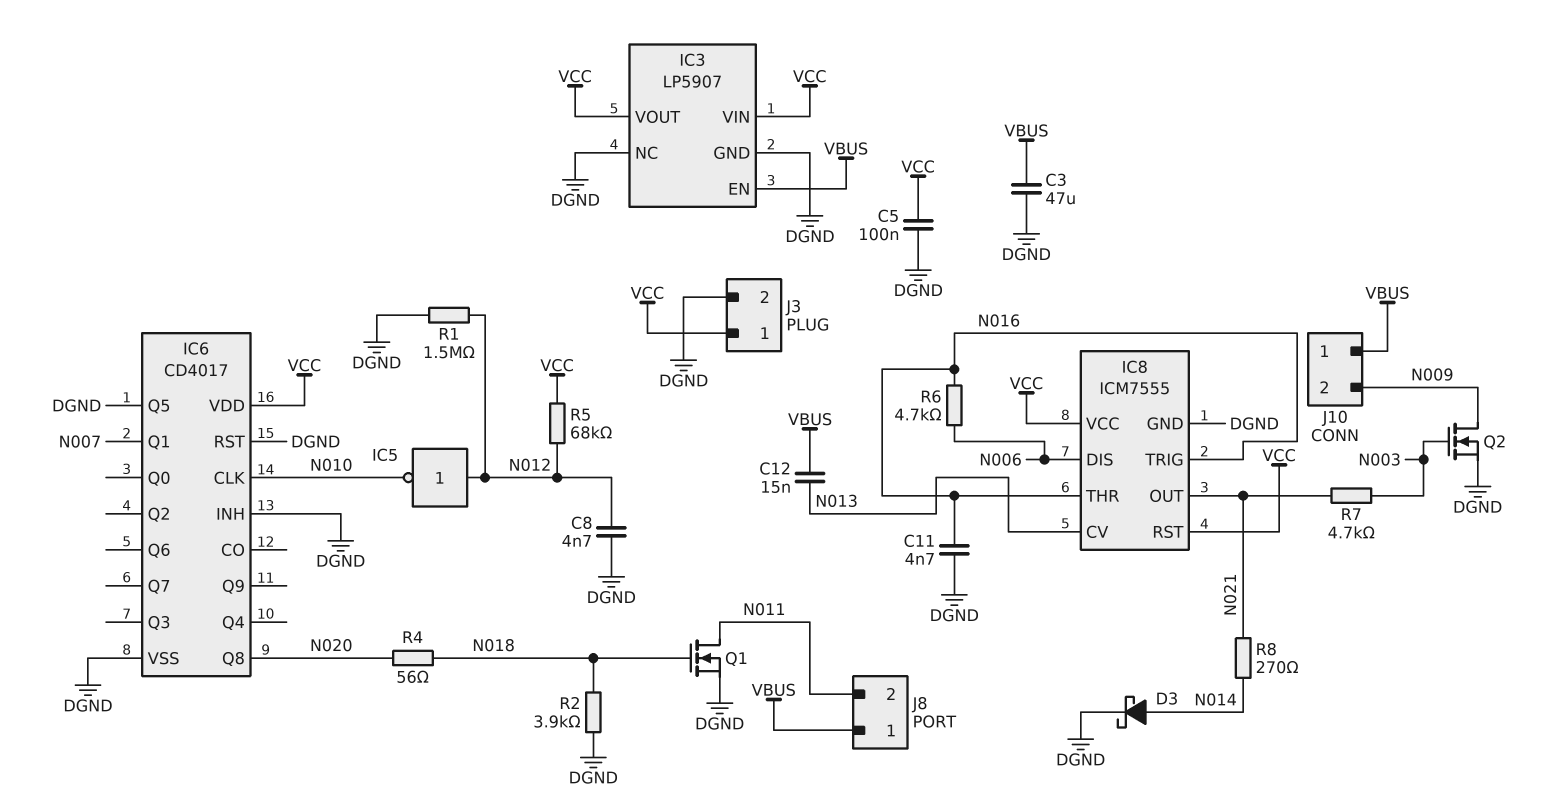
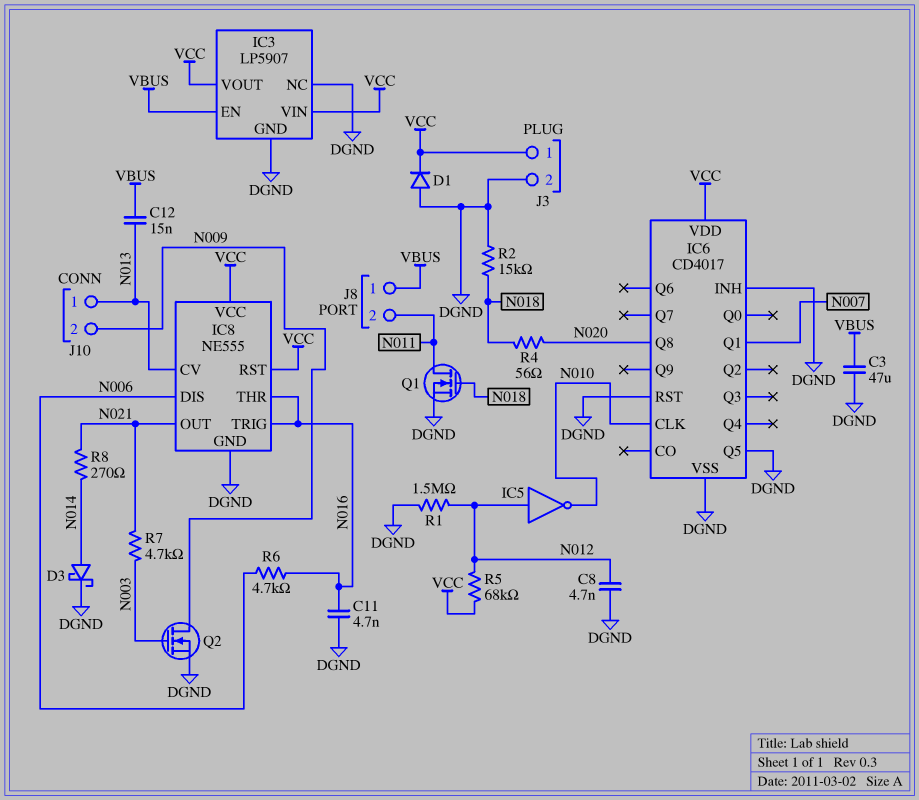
C5: 100nF (DGND, VCC) -> none
D1: none -> diode (A DGND, K VCC)
IC8: ICM7555 -> NE555
J10 pin 1: VBUS -> N013
R2: 3.9k (DGND, N018) -> 15k (DGND, N018)

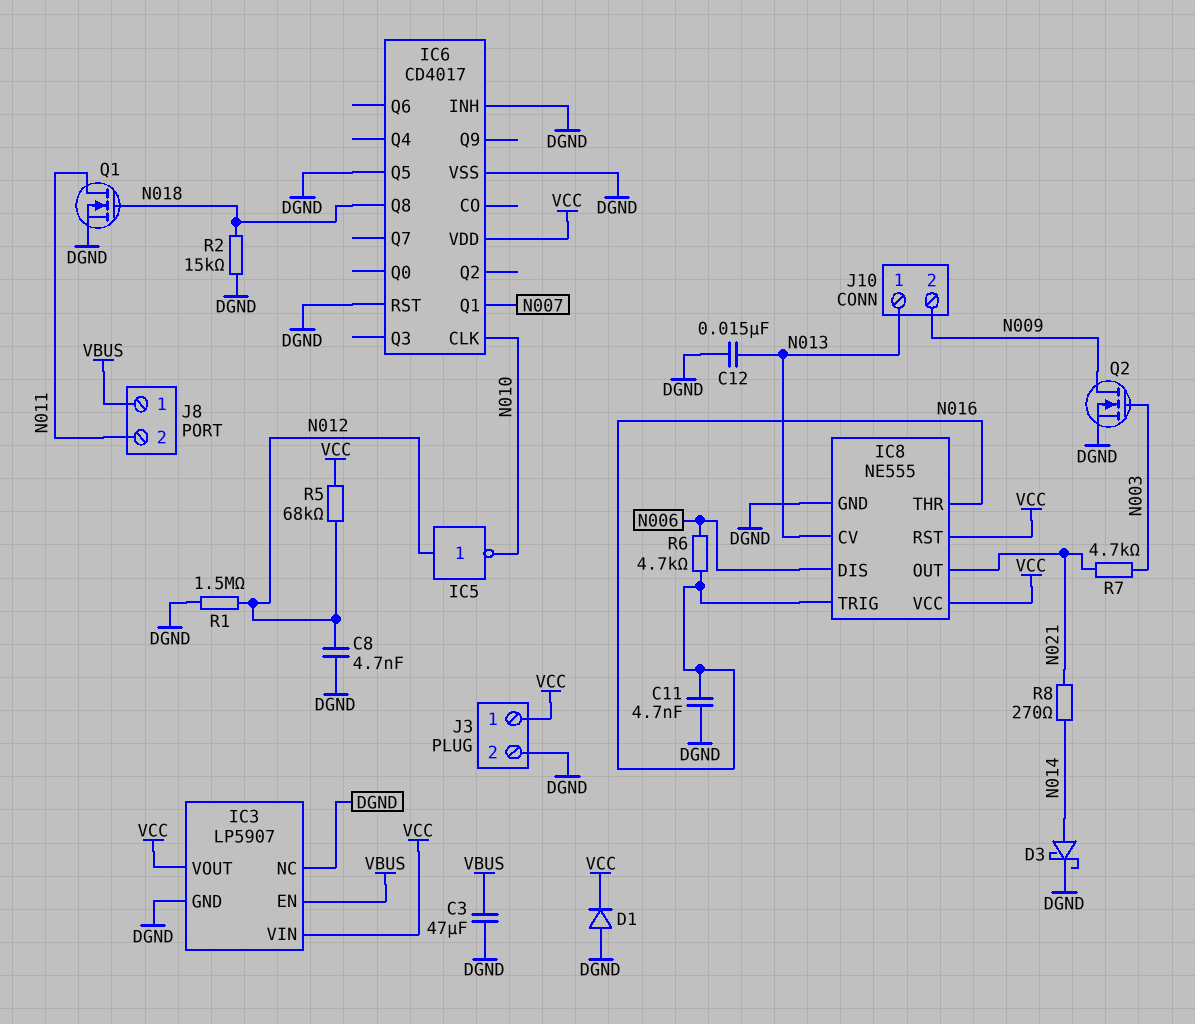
C12: 15nF (N013, VBUS) -> 15nF (DGND, N013)
IC6 pin Q8: N020 -> N018
R4: 56 (N018, N020) -> none

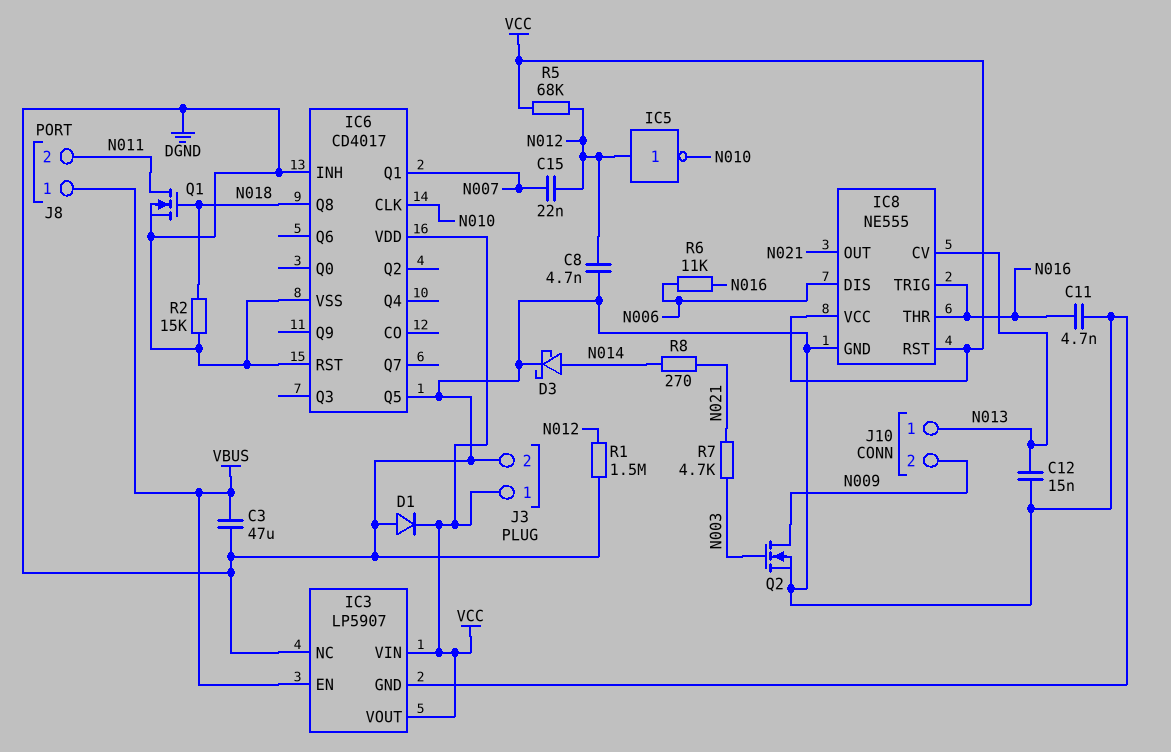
C15: none -> 22nF (N007, N012)
R6: 4.7k (N006, N016) -> 11k (N006, N016)

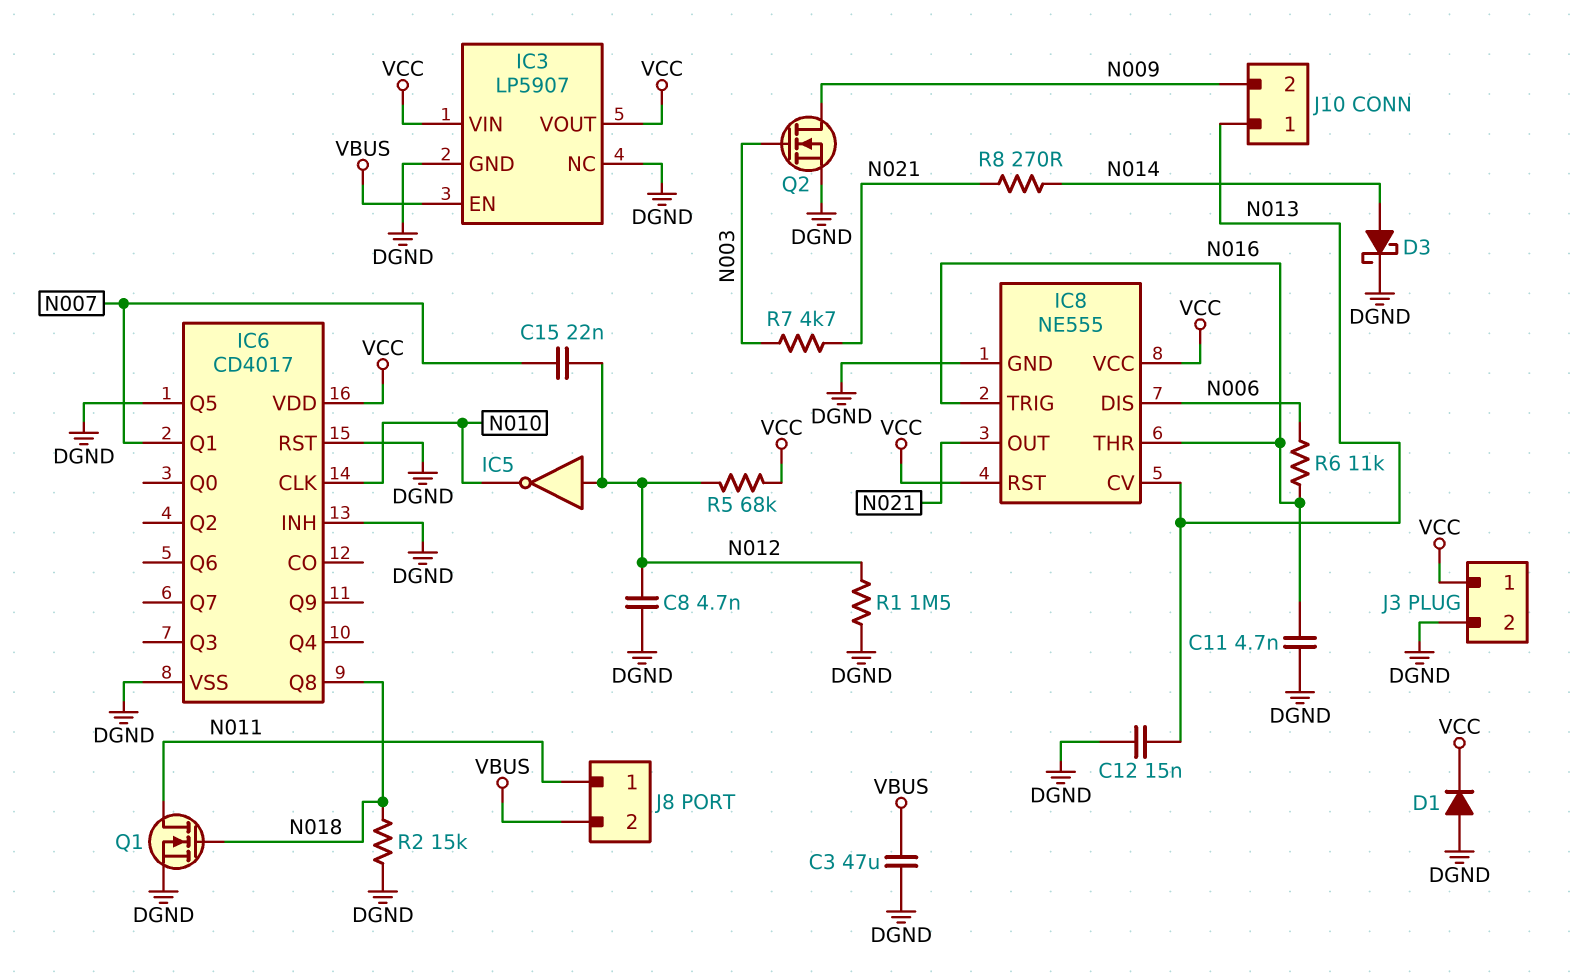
J8 pin 1: VBUS -> N011
J8 pin 2: N011 -> VBUS

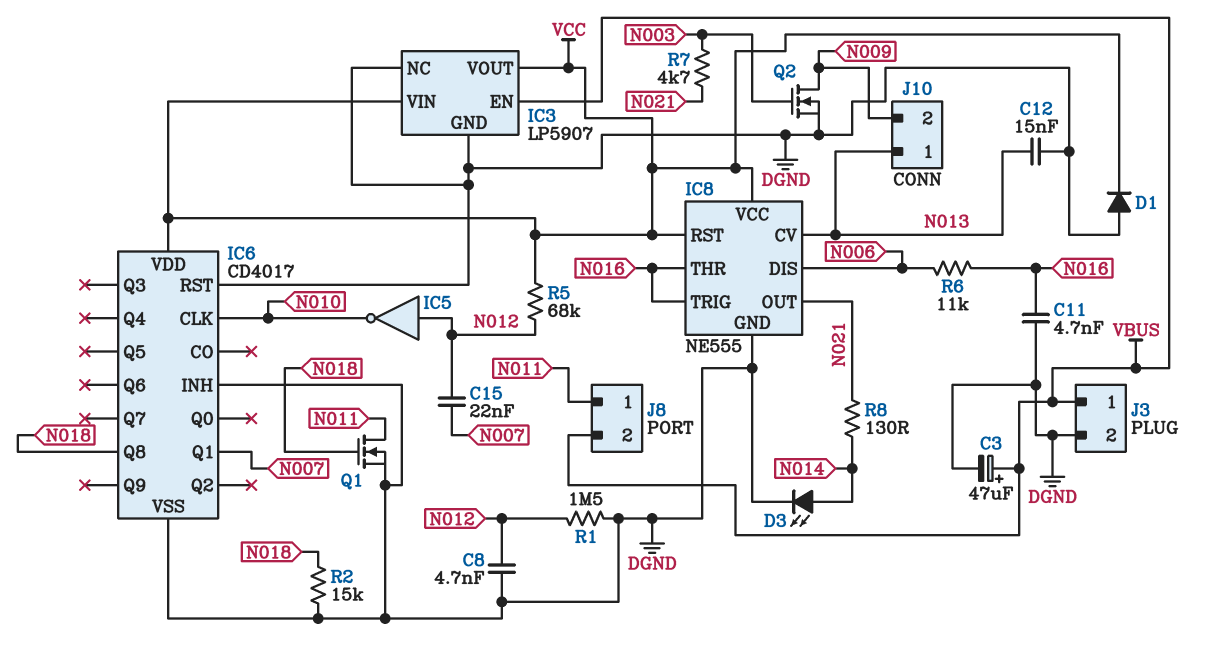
C3: 47uF (DGND, VBUS) -> 47uF (plus VBUS, minus DGND)
D3: schottky (A N014, K DGND) -> LED (A N014, K DGND)
IC6 pin Q5: DGND -> none
J3 pin 1: VCC -> VBUS
R8: 270 (N014, N021) -> 130 (N014, N021)

